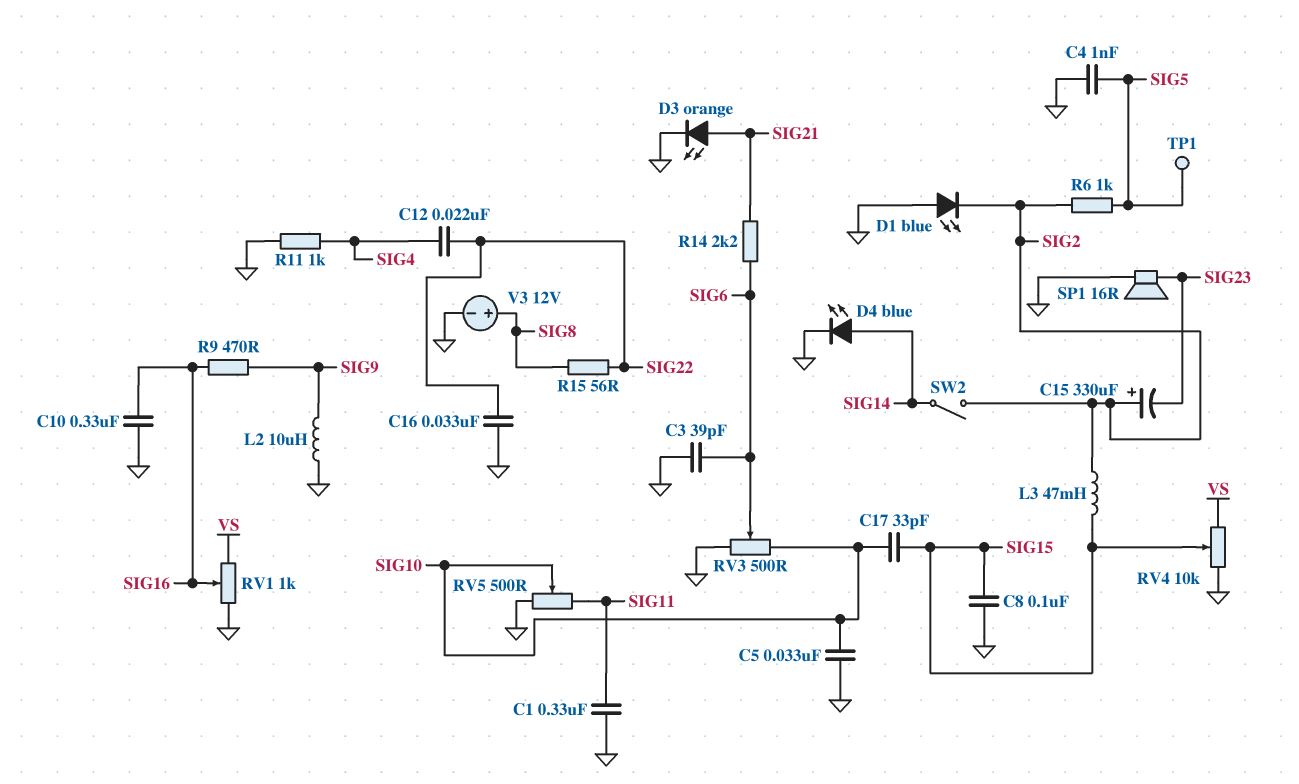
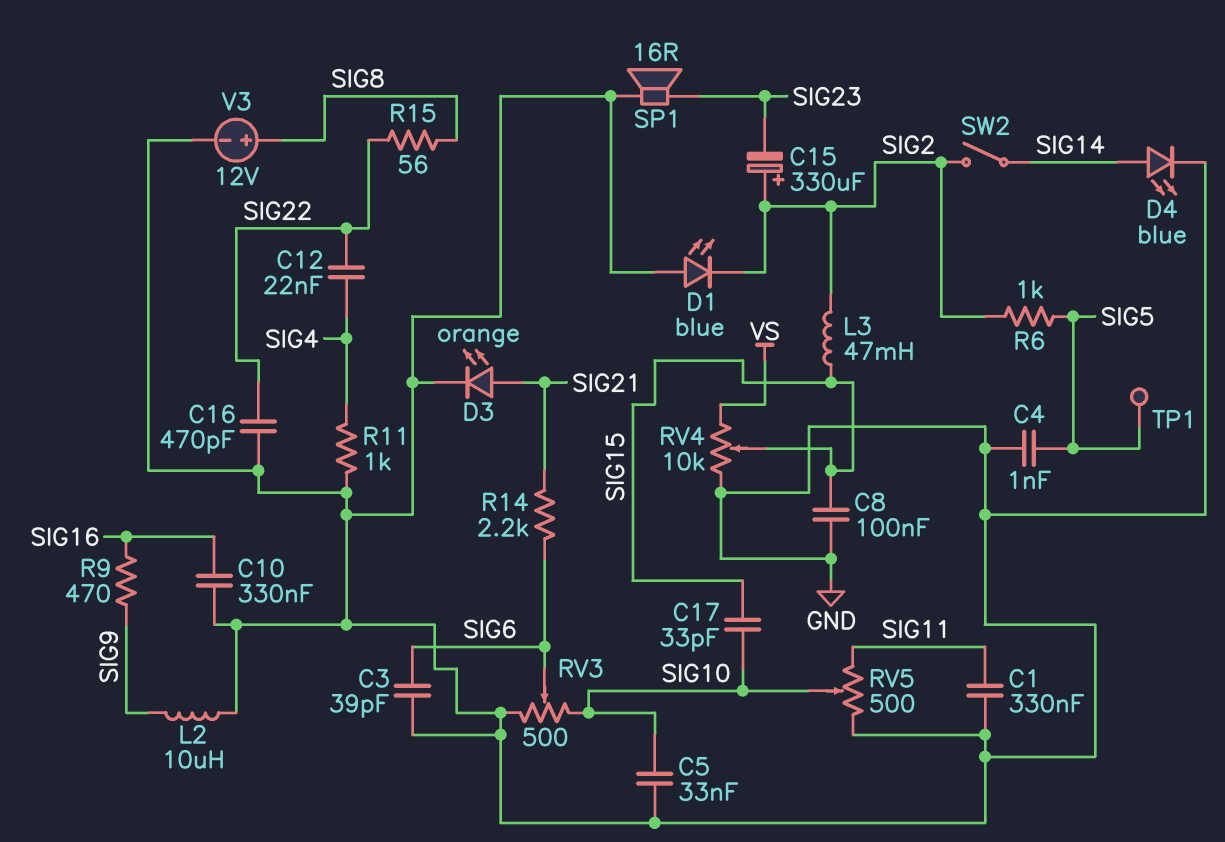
C16: 33nF (GND, SIG22) -> 470pF (GND, SIG22)
RV1: 1k (GND, VS, wiper SIG16) -> none

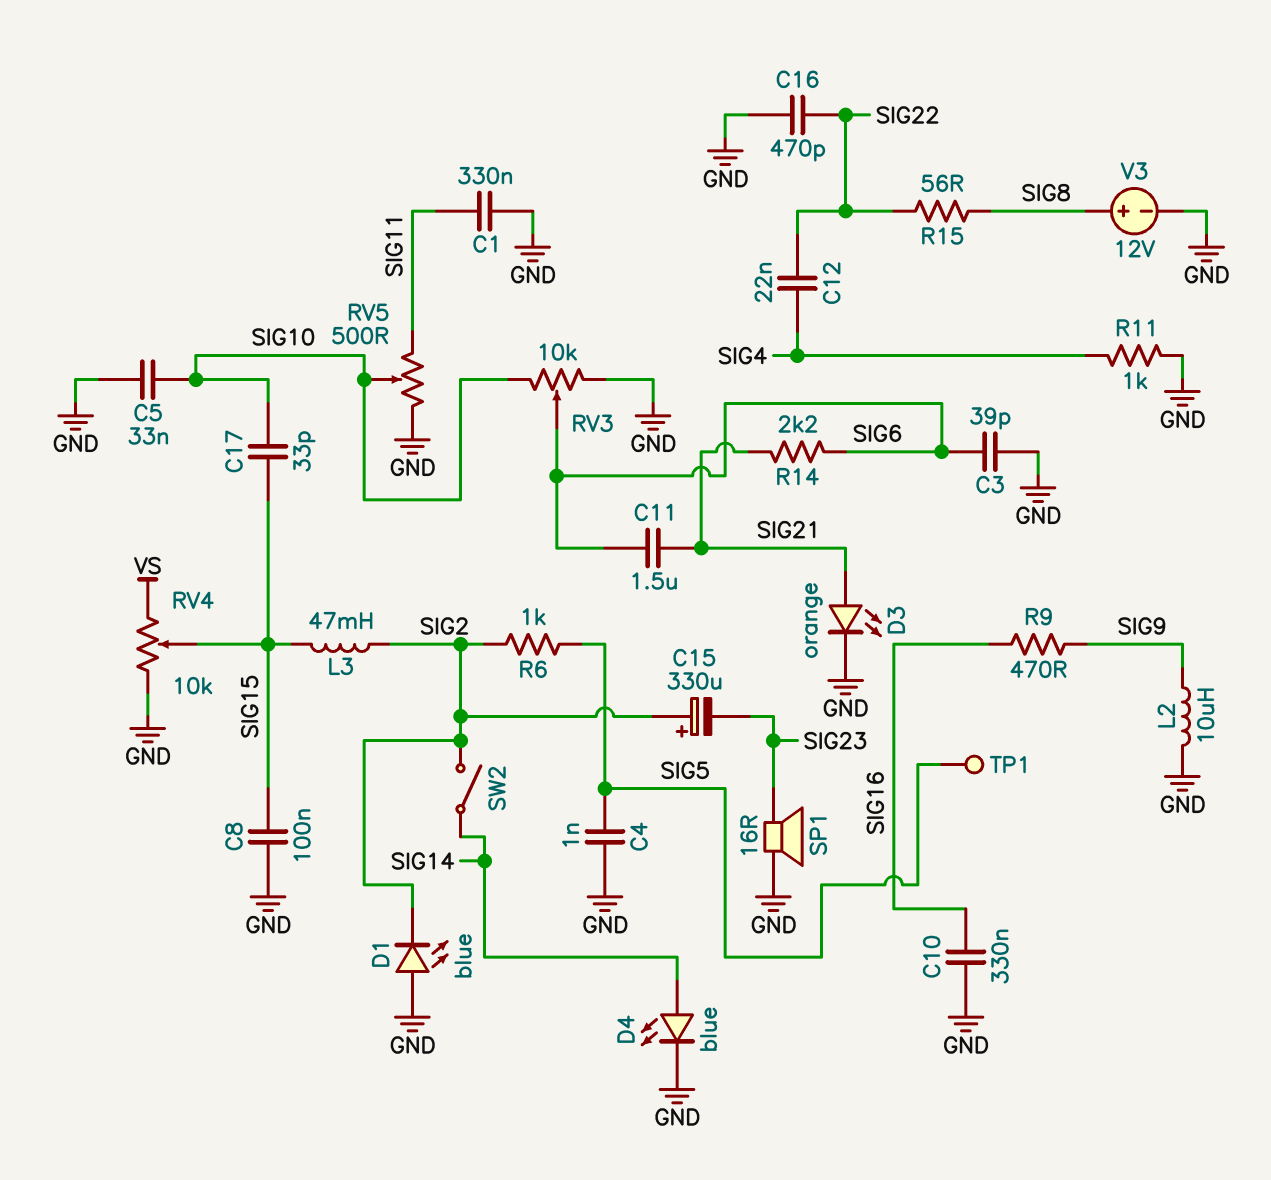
C11: none -> 1.5uF (SIG6, SIG21)
RV3: 500 (GND, SIG10, wiper SIG6) -> 10k (GND, SIG10, wiper SIG6)

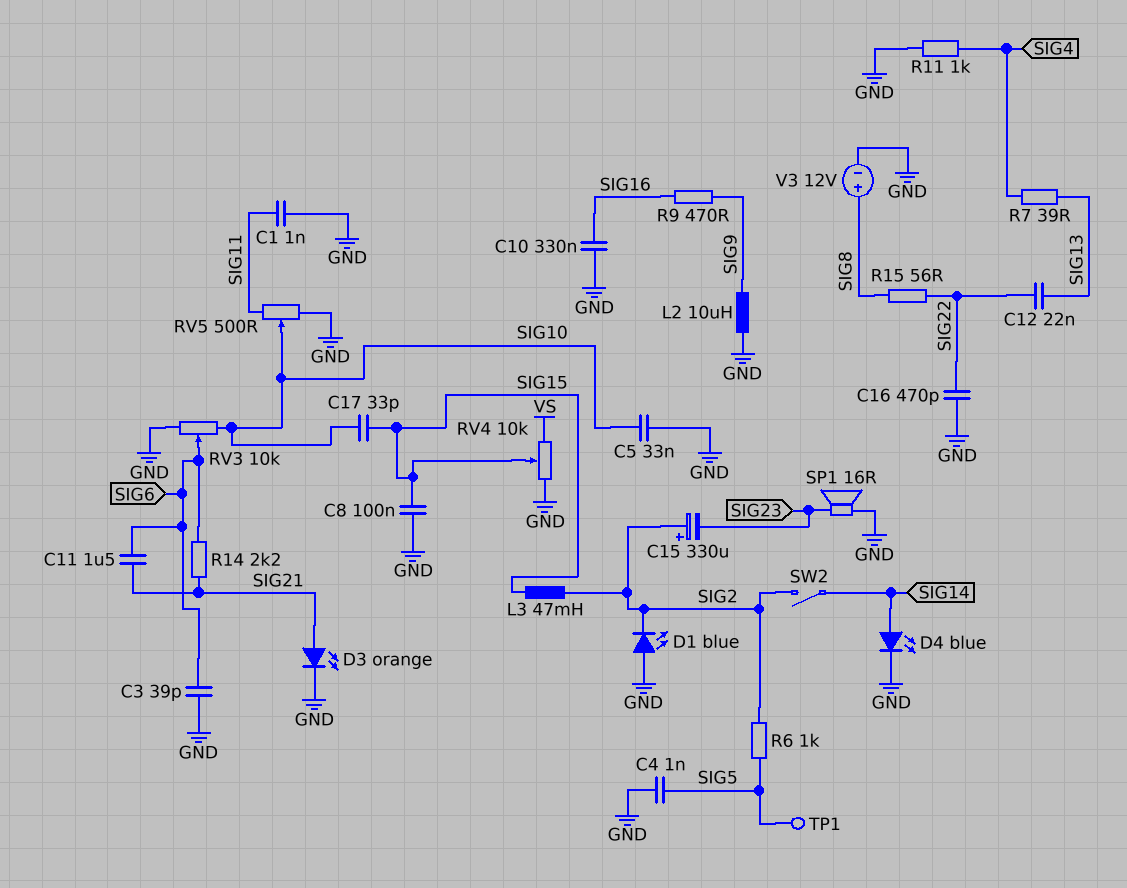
C1: 330nF (GND, SIG11) -> 1nF (GND, SIG11)
C12: 22nF (SIG4, SIG22) -> 22nF (SIG13, SIG22)
R7: none -> 39 (SIG4, SIG13)

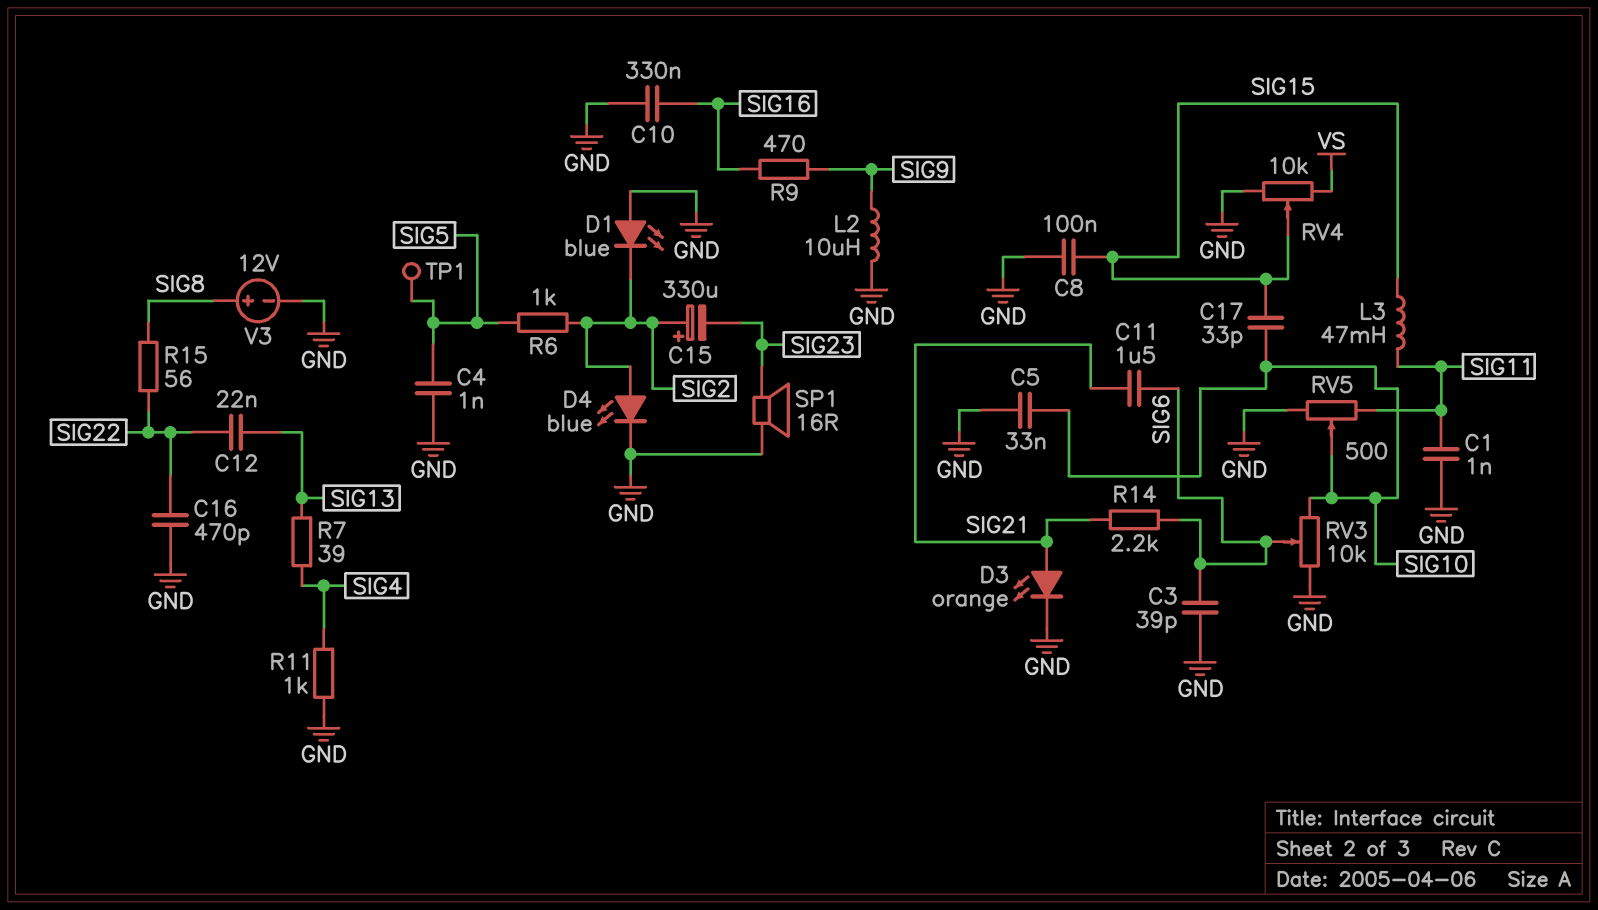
D4: LED blue (A SIG14, K GND) -> LED blue (A SIG2, K GND)
L3: 47mH (SIG2, SIG15) -> 47mH (SIG11, SIG15)
SW2: switch (SIG2, SIG14) -> none

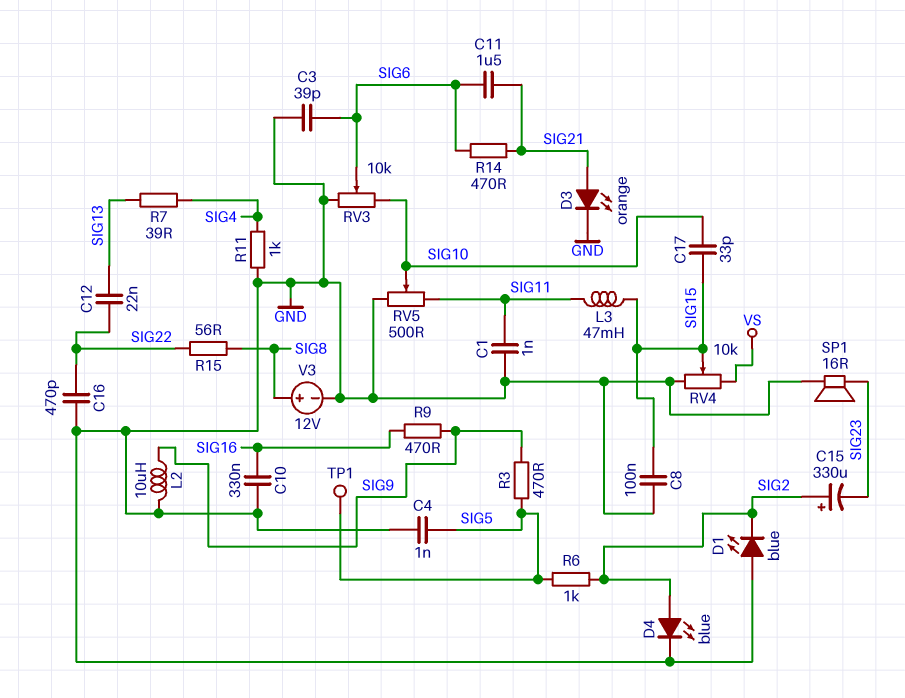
C5: 33nF (GND, SIG10) -> none
R3: none -> 470 (SIG5, SIG9)
R14: 2.2k (SIG6, SIG21) -> 470 (SIG6, SIG21)

